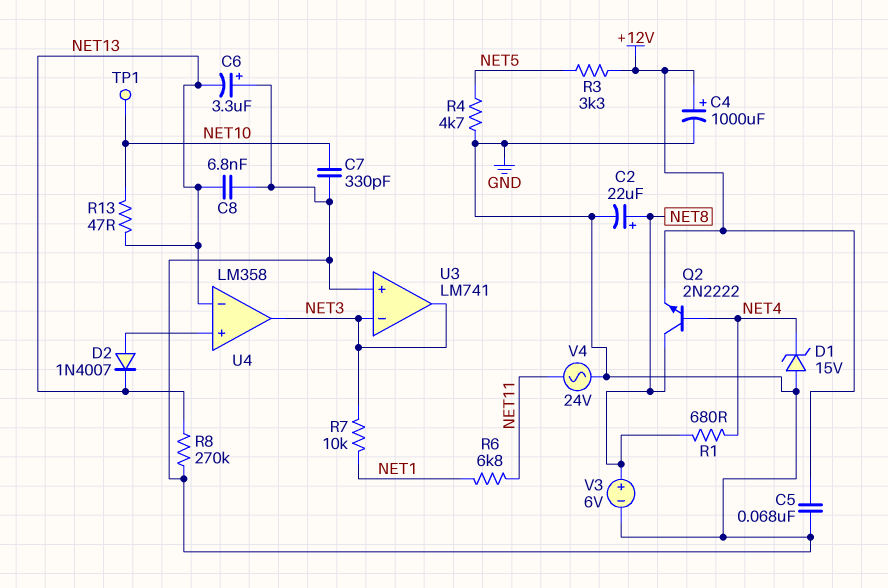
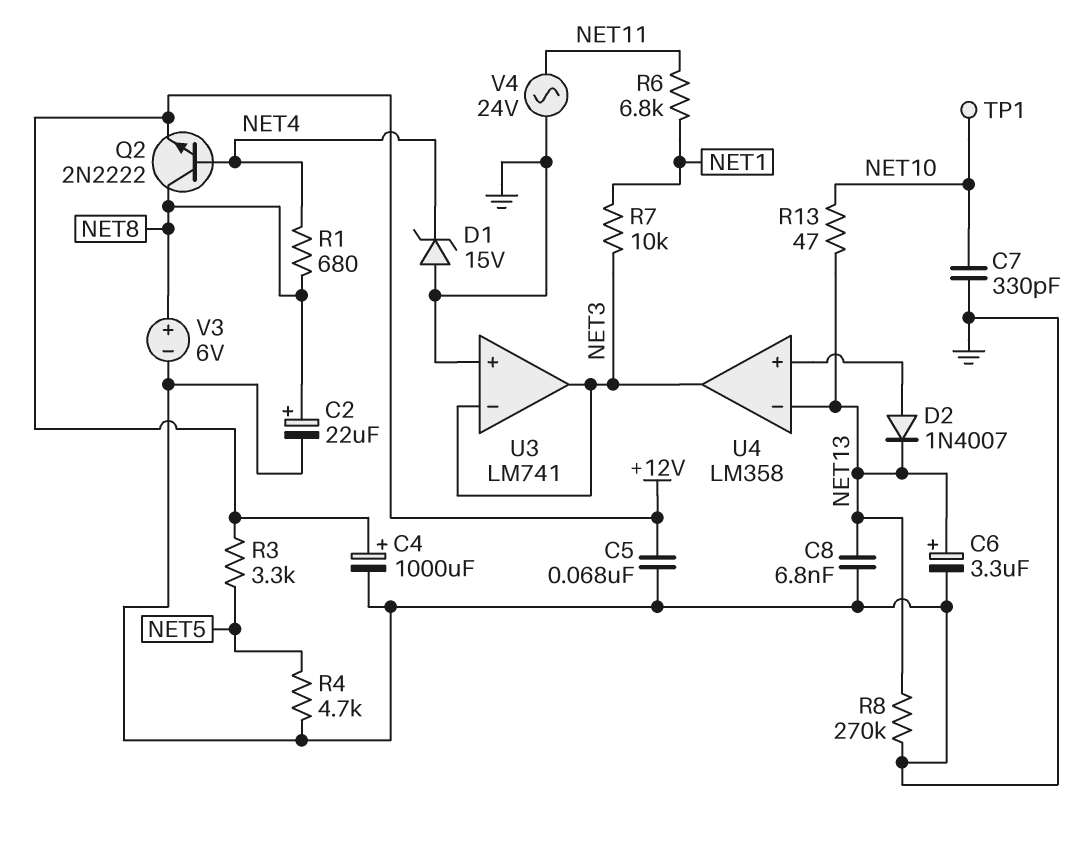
C6: 3.3uF (plus GND, minus NET13) -> 3.3uF (plus NET13, minus GND)

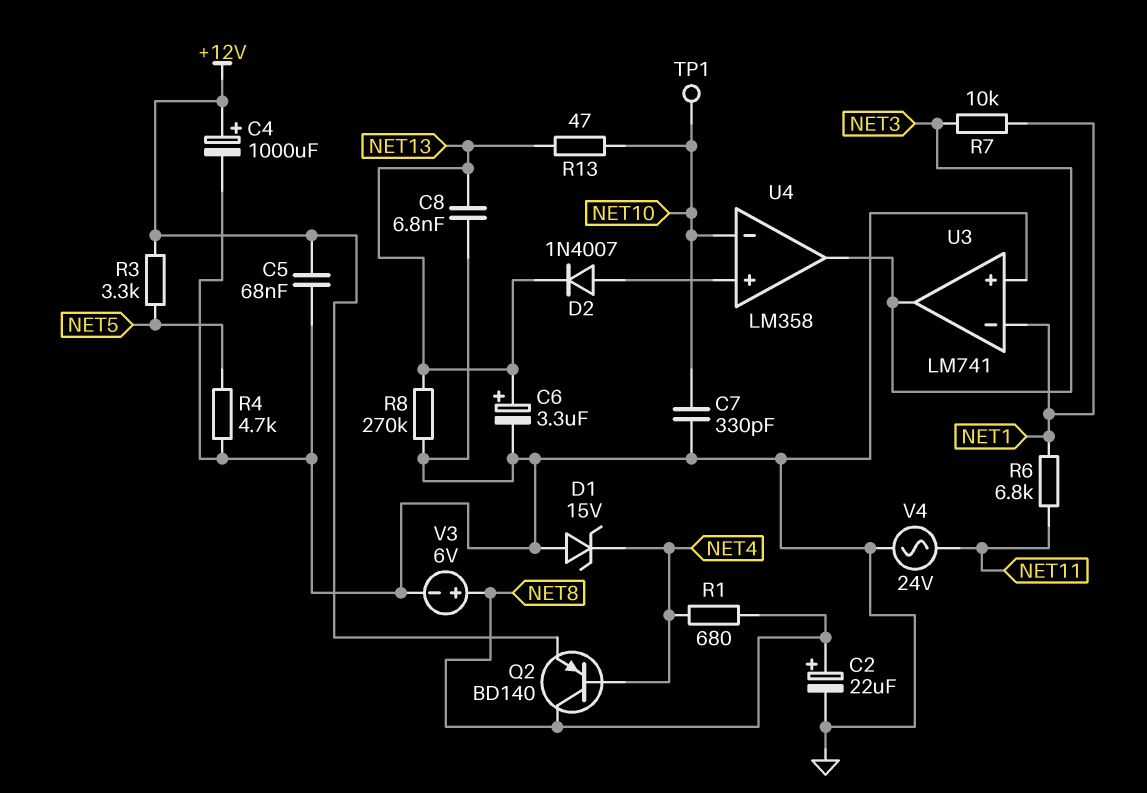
Q2: NPN 2N2222 (B NET4, C NET8, E +12V) -> PNP BD140 (B NET4, C NET8, E +12V)
U3 pin in-: NET3 -> NET1
U4 pin in-: NET13 -> NET10

